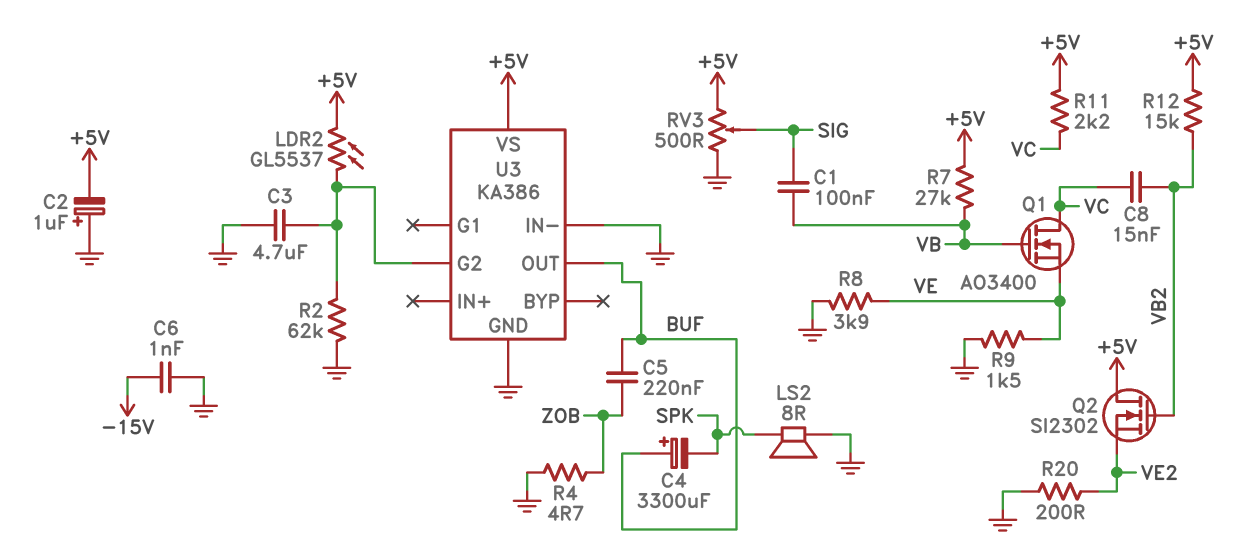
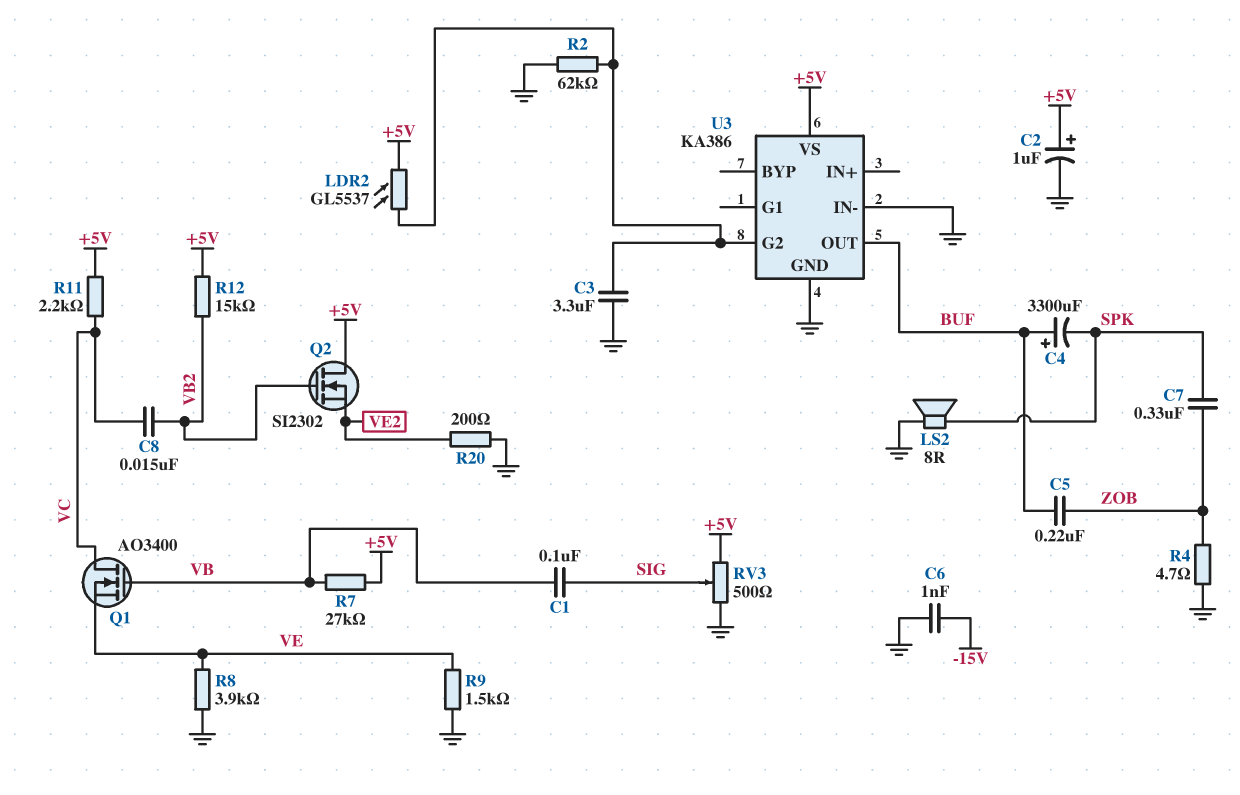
C2: 1uF (plus GND, minus +5V) -> 1uF (plus +5V, minus GND)
C3: 4.7uF (GND, U3/G2) -> 3.3uF (GND, U3/G2)
C7: none -> 330nF (SPK, ZOB)

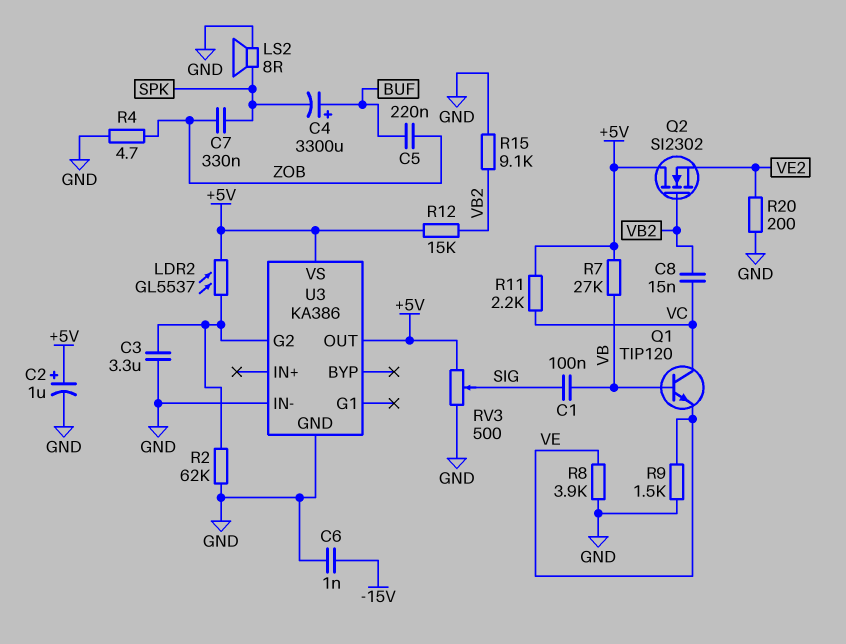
Q1: NMOS AO3400 (G VB, D VC, S VE) -> NPN TIP120 (B VB, C VC, E VE)
R15: none -> 9.1k (GND, VB2)
U3 pin OUT: BUF -> +5V

